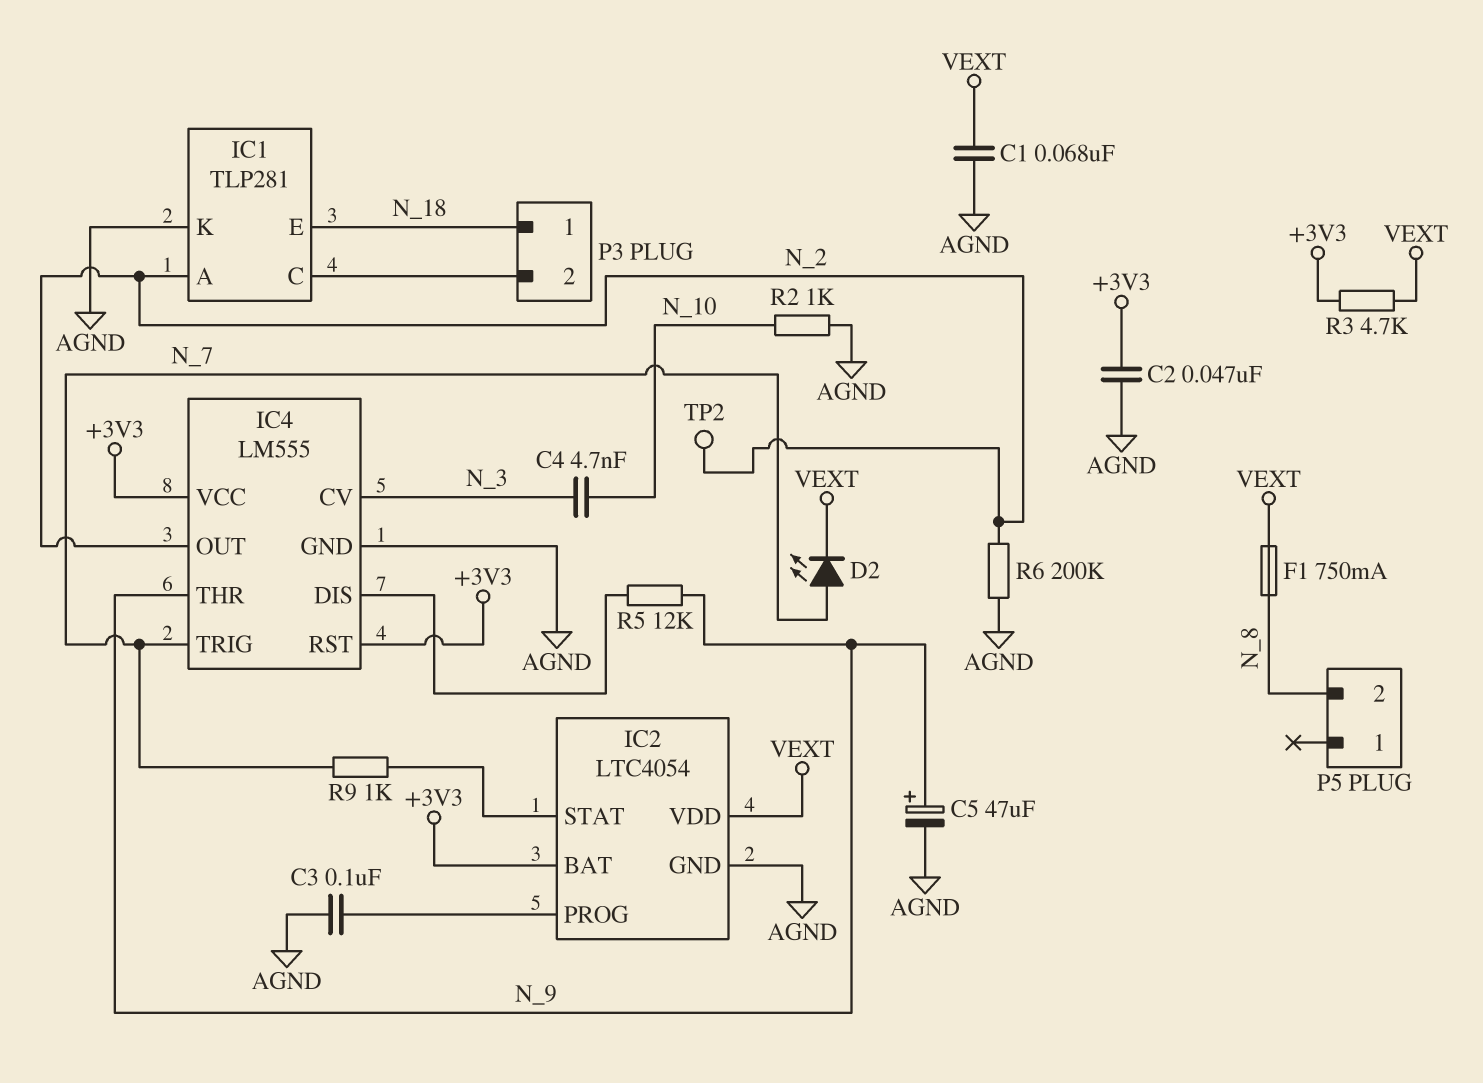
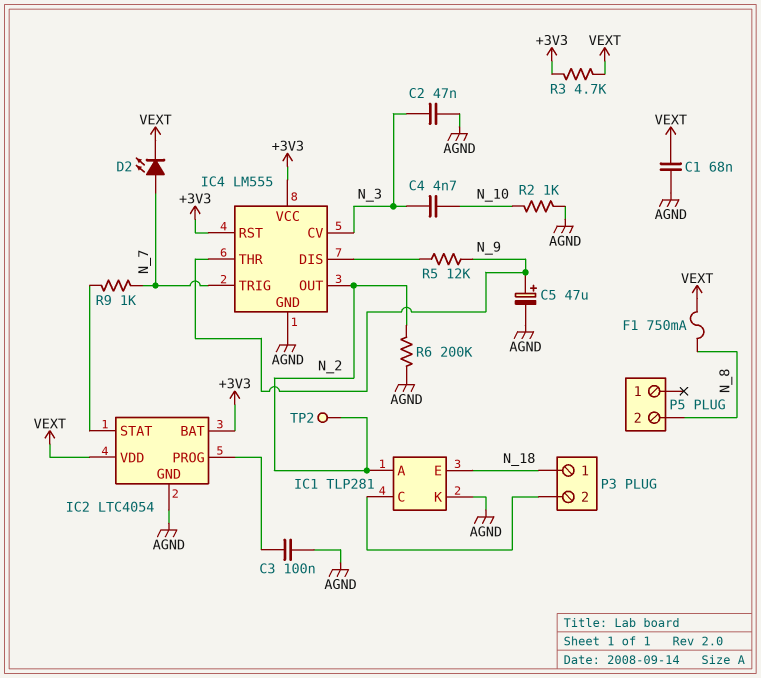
C2: 47nF (+3V3, AGND) -> 47nF (AGND, N_3)

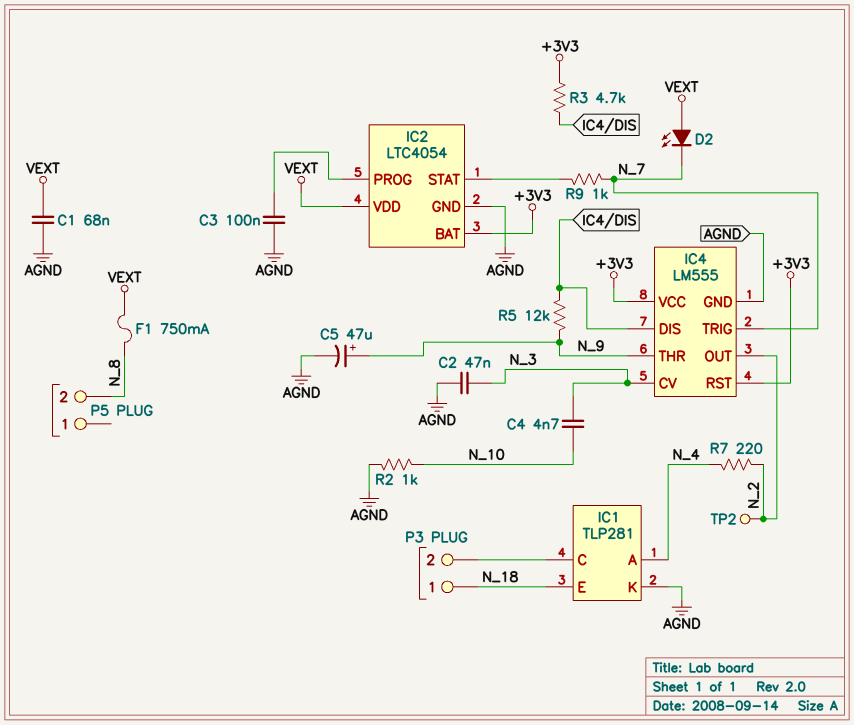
D2: LED (A N_7, K VEXT) -> LED (A VEXT, K N_7)
IC1 pin A: N_2 -> N_4
R3: 4.7k (+3V3, VEXT) -> 4.7k (+3V3, IC4/DIS)
R6: 200k (AGND, N_2) -> none
R7: none -> 220 (N_2, N_4)

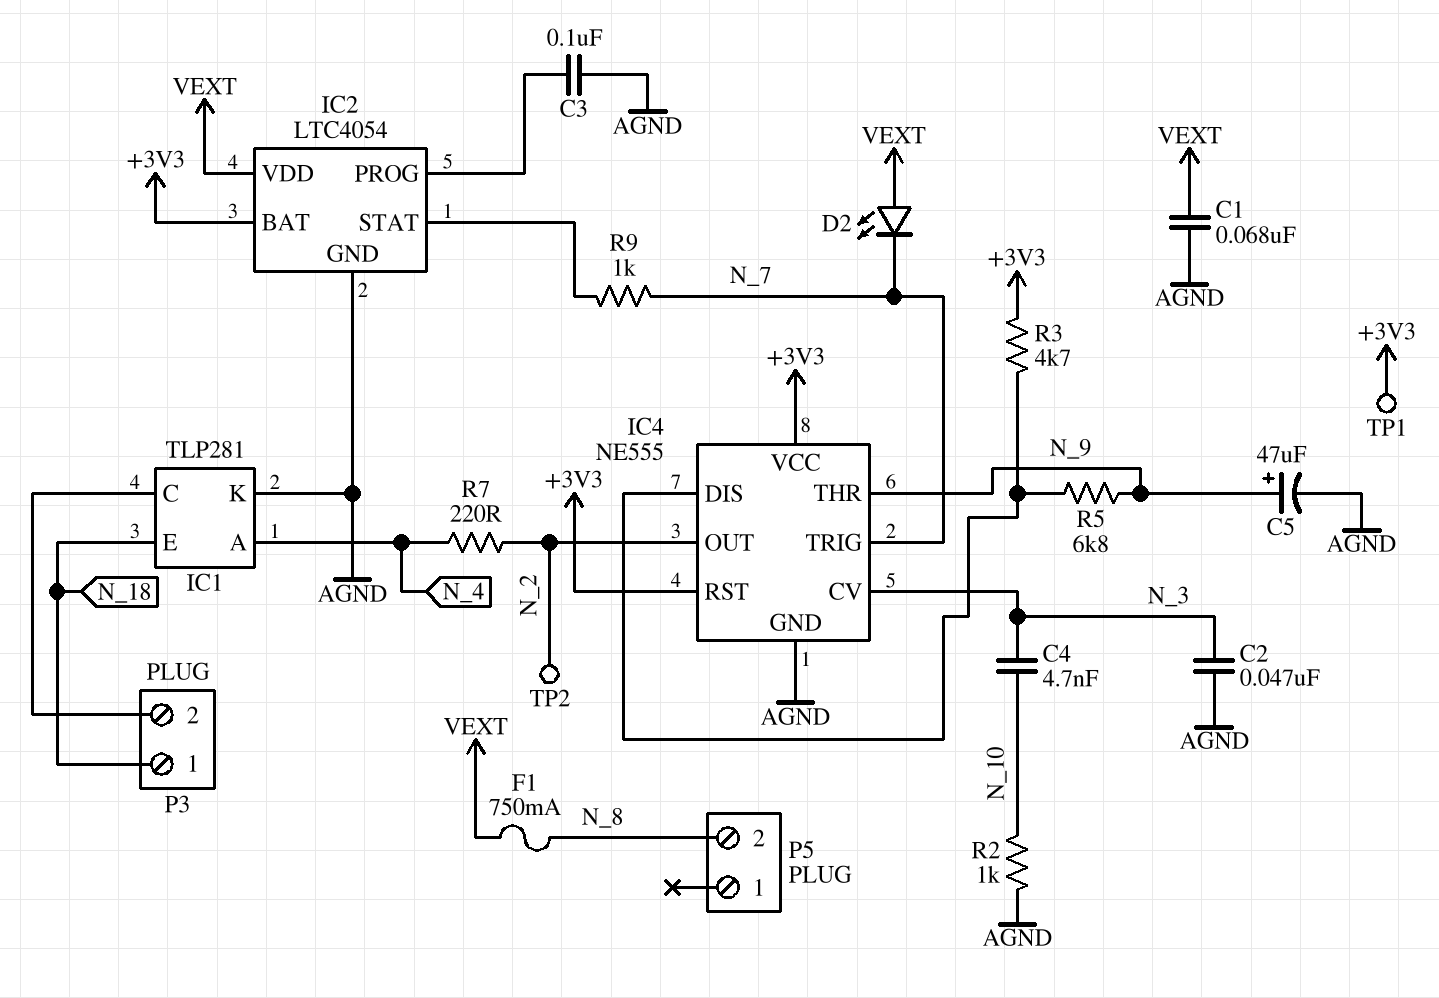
IC4: LM555 -> NE555
R5: 12k (IC4/DIS, N_9) -> 6.8k (IC4/DIS, N_9)
TP1: none -> test point (+3V3)

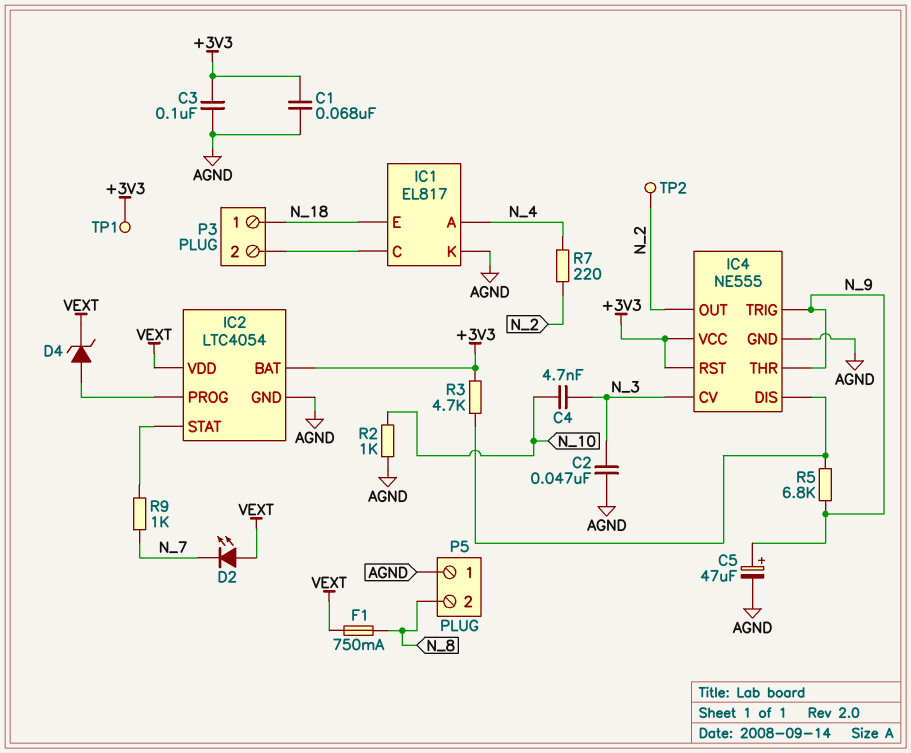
C1: 68nF (AGND, VEXT) -> 68nF (+3V3, AGND)
C3: 100nF (AGND, IC2/PROG) -> 100nF (+3V3, AGND)
D4: none -> zener (A IC2/PROG, K VEXT)
IC1: TLP281 -> EL817
IC4 pin TRIG: N_7 -> N_9
P5 pin 1: none -> AGND

